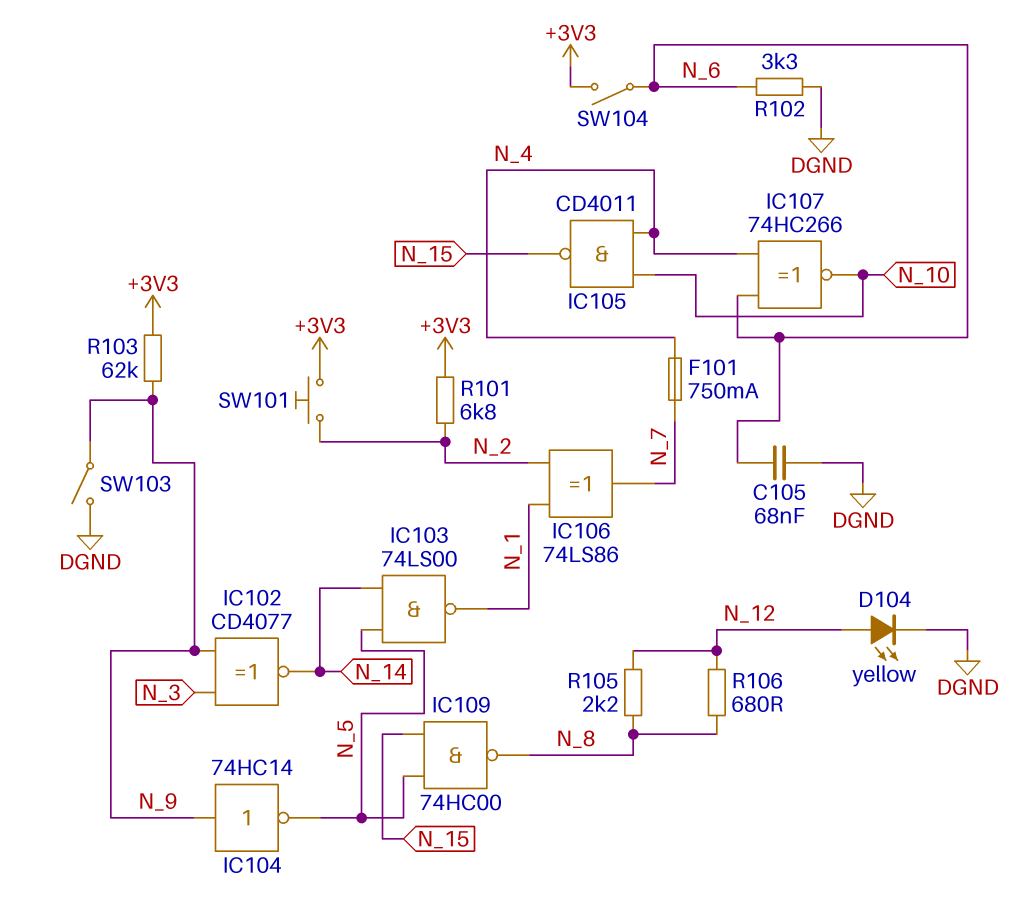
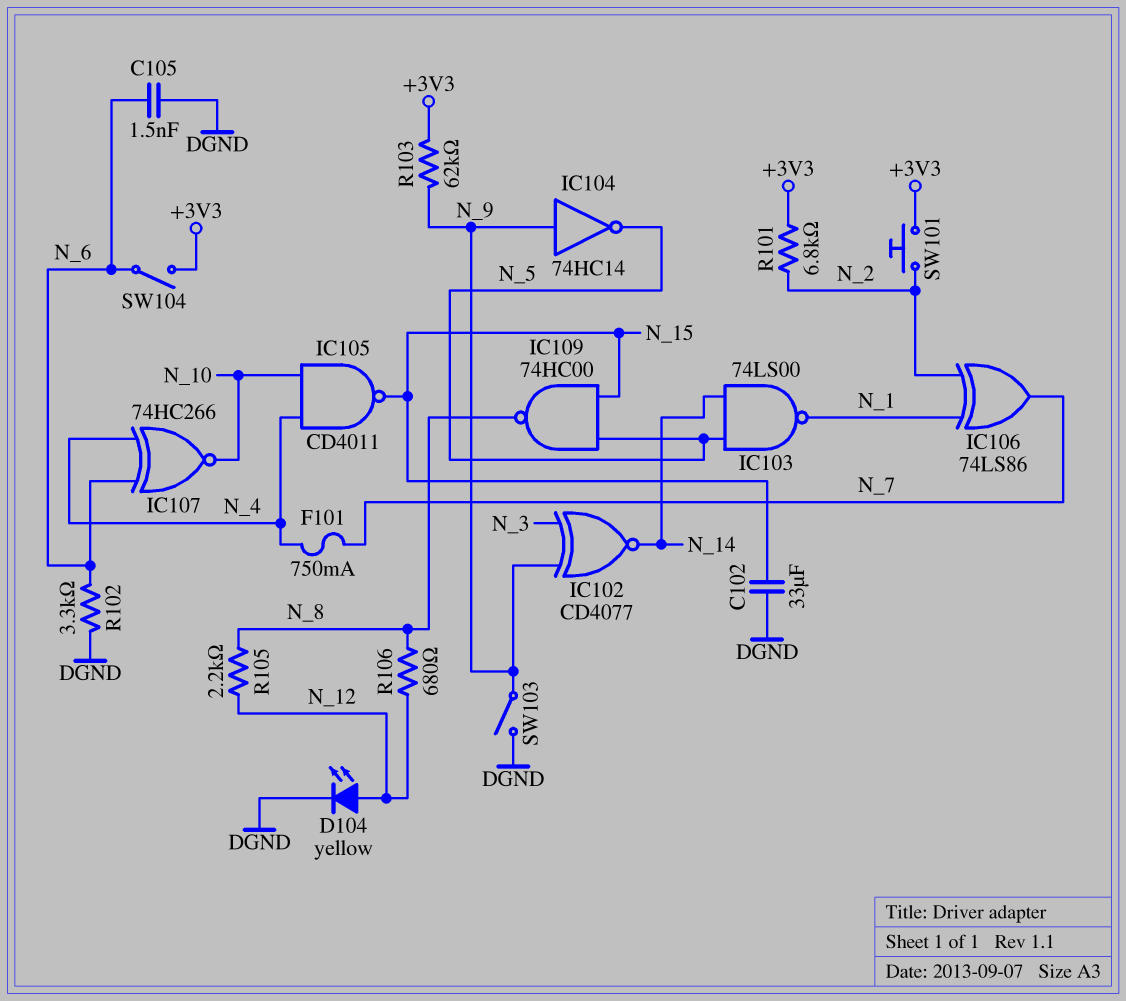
C102: none -> 33uF (DGND, N_15)
C105: 68nF (DGND, N_6) -> 1.5nF (DGND, N_6)

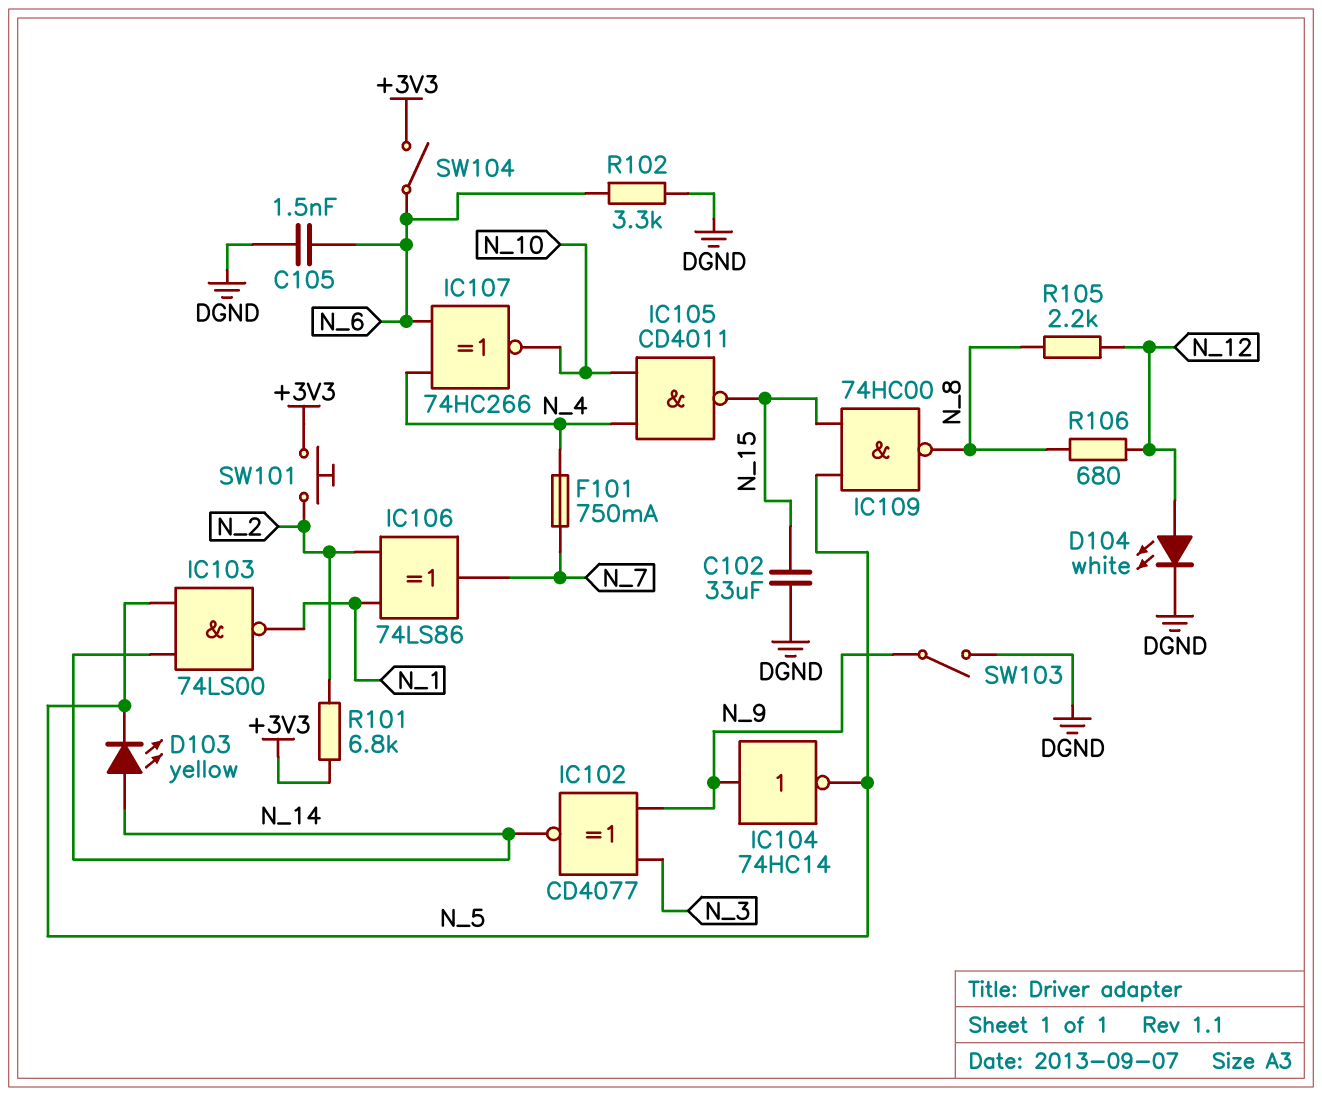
D103: none -> LED yellow (A N_14, K N_5)
D104: LED yellow (A N_12, K DGND) -> LED white (A N_12, K DGND)
R103: 62k (+3V3, N_9) -> none

